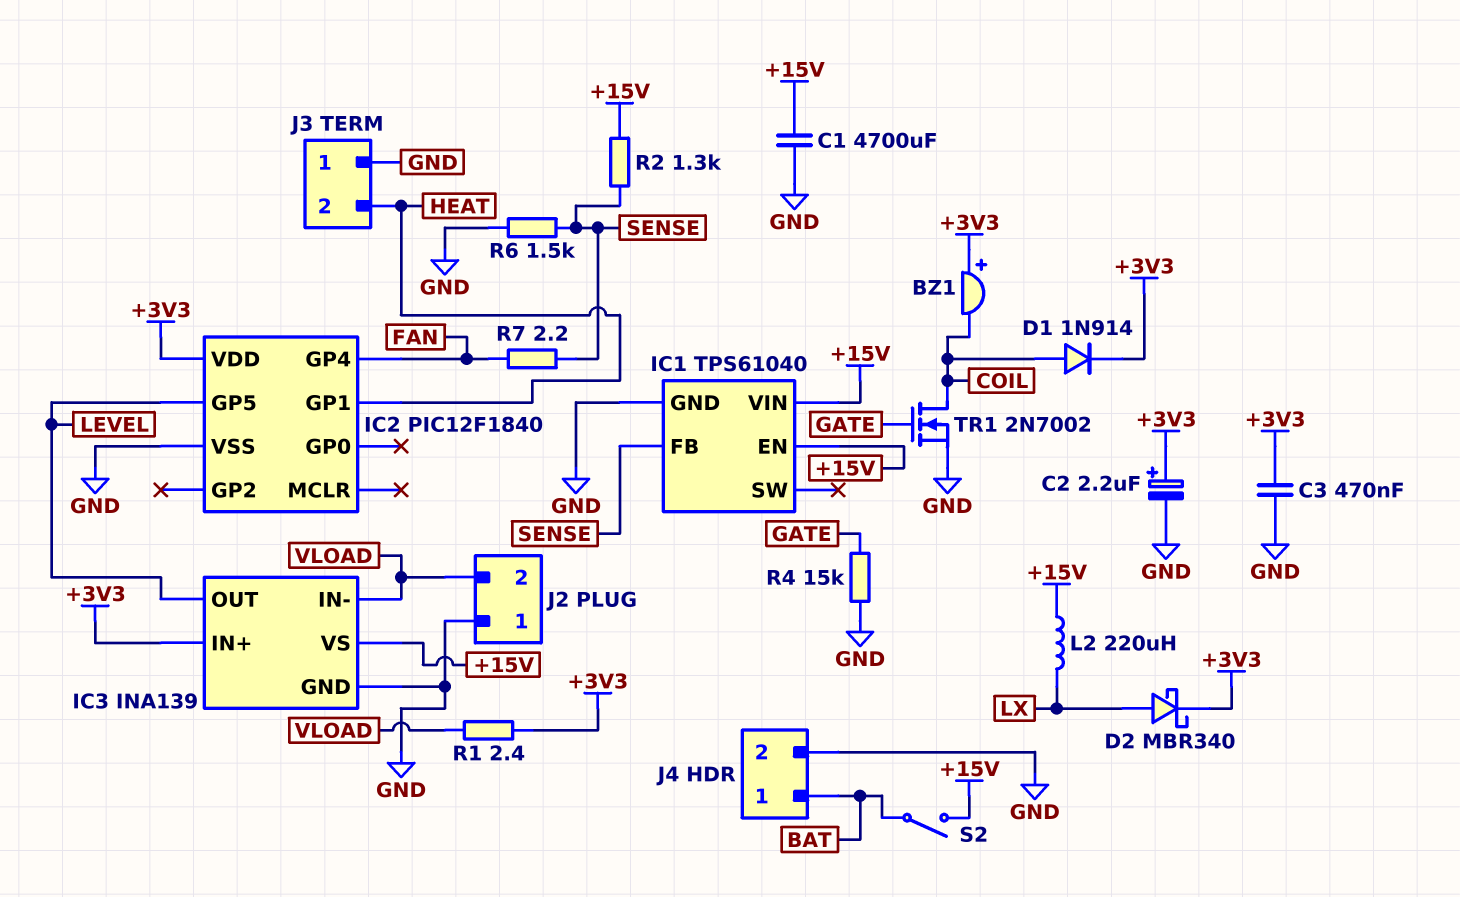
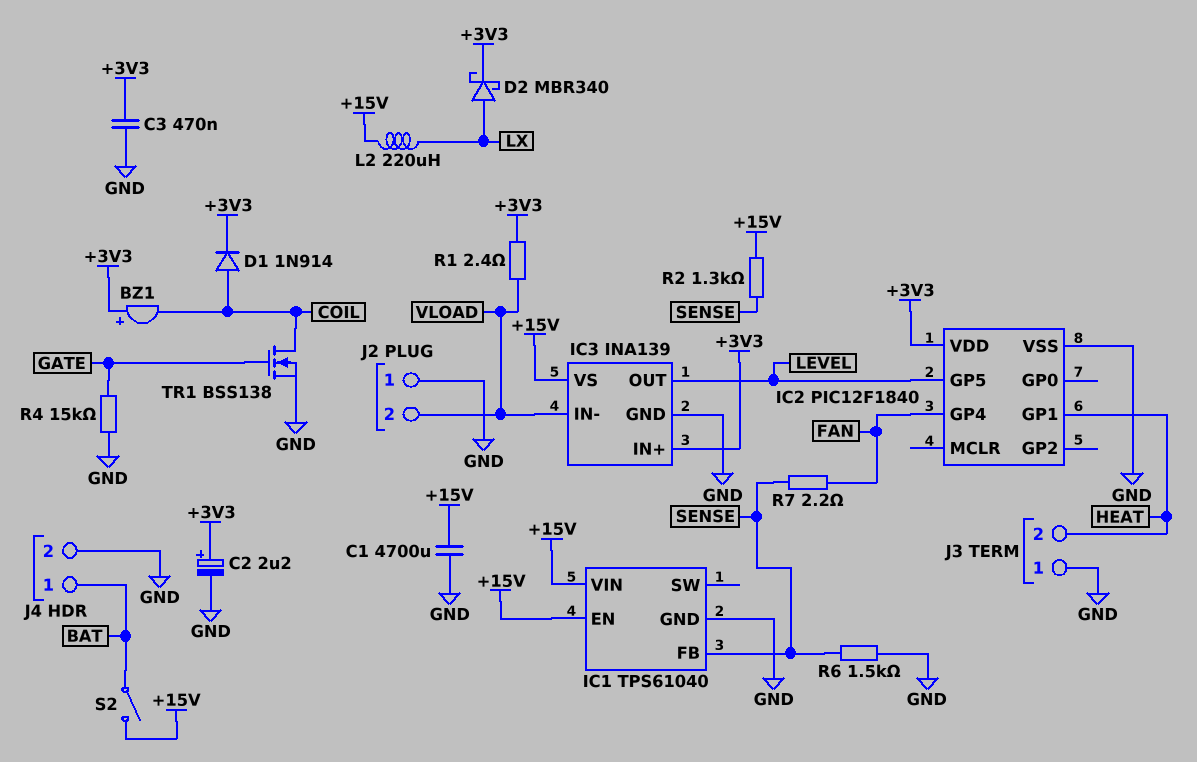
TR1: NMOS 2N7002 (G GATE, D COIL, S GND) -> NMOS BSS138 (G GATE, D COIL, S GND)

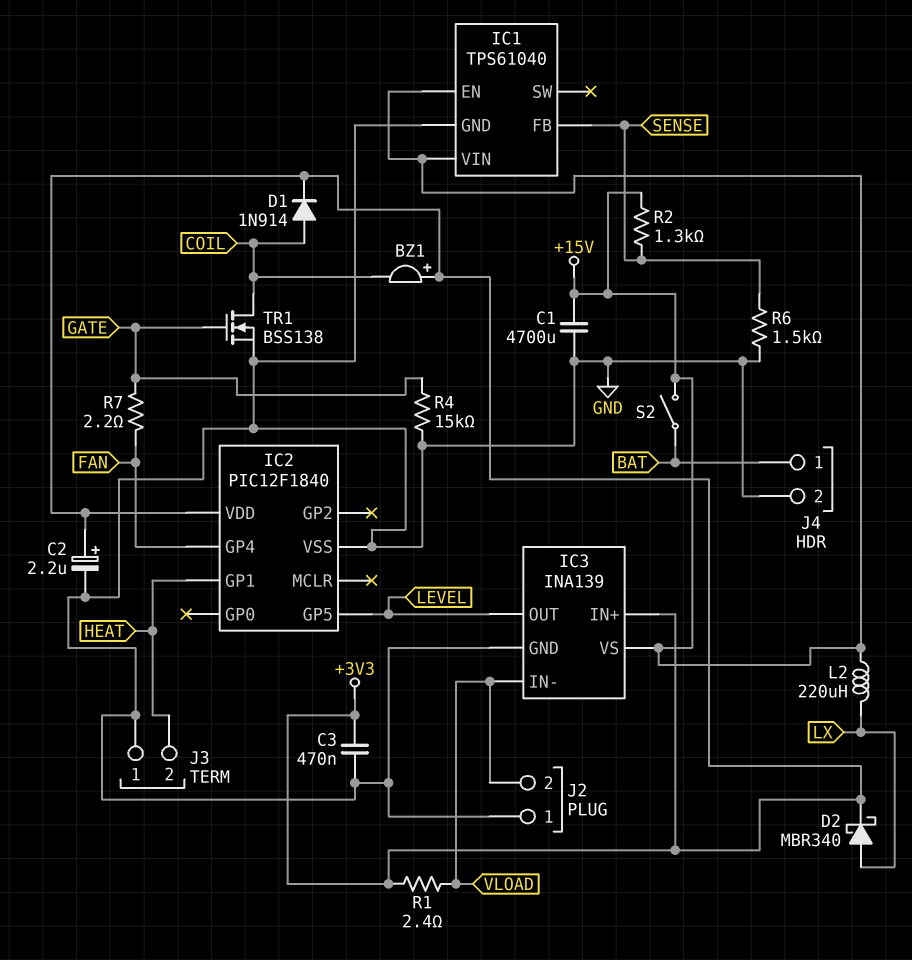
R7: 2.2 (FAN, SENSE) -> 2.2 (FAN, GATE)

